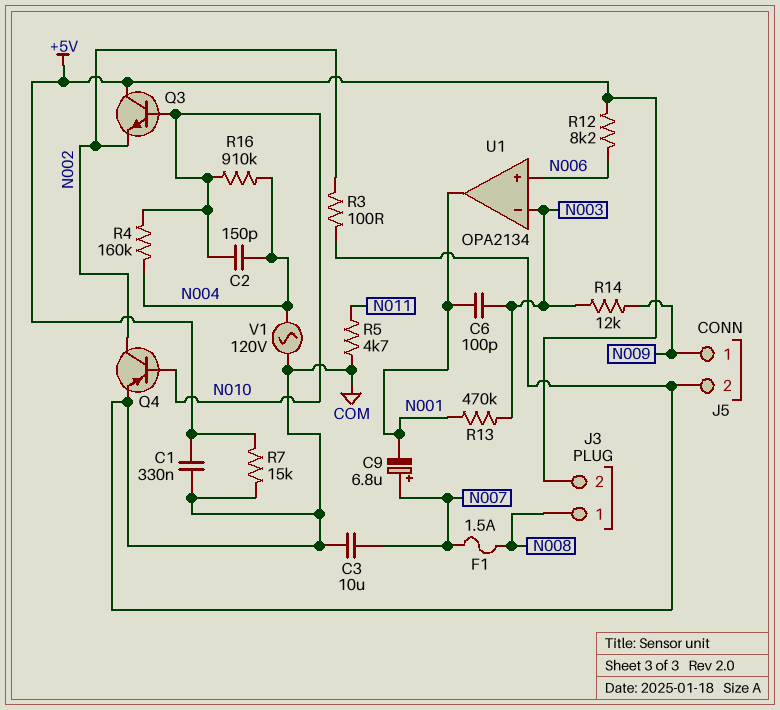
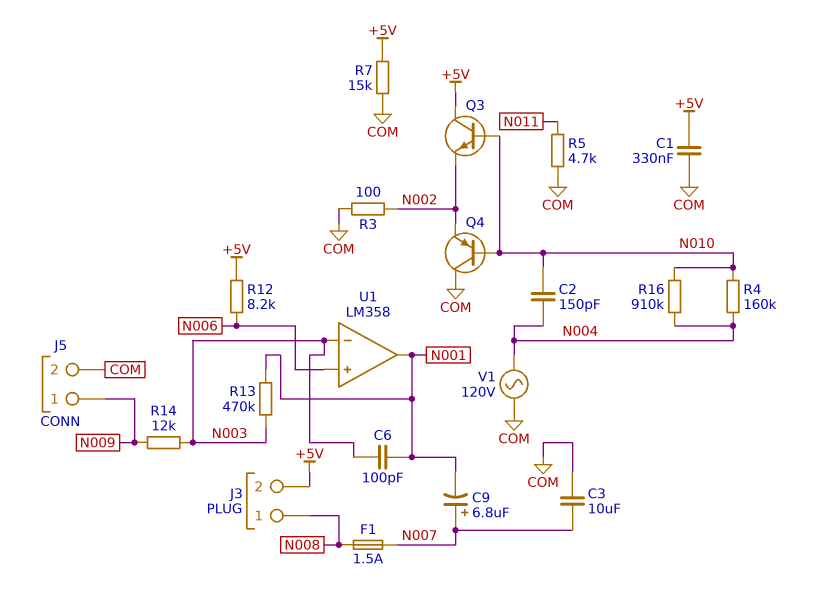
Q4: PNP (B N010, C N002, E COM) -> PNP (B N010, C COM, E N002)
U1: OPA2134 -> LM358

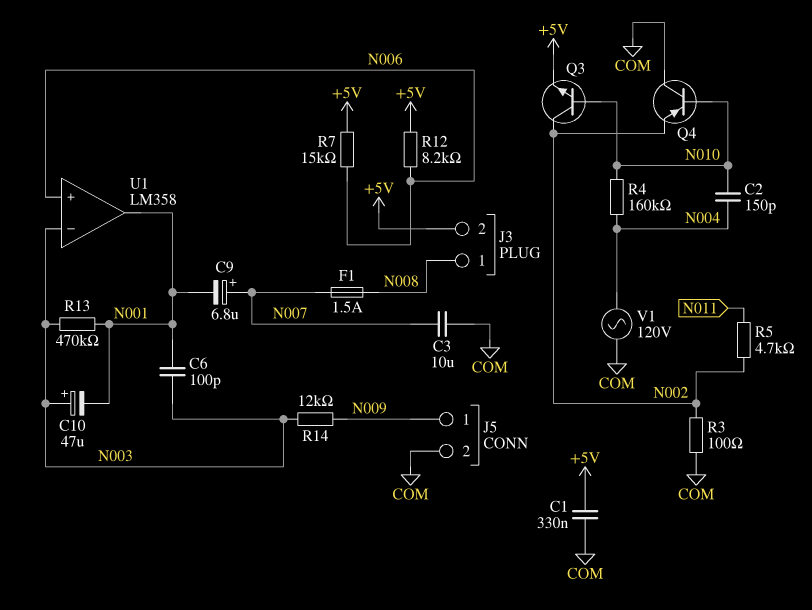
C10: none -> 47uF (plus N003, minus N001)
Q3: NPN (B N010, C +5V, E N002) -> NPN (B N010, C N002, E +5V)
R5: 4.7k (COM, N011) -> 4.7k (N002, N011)
R7: 15k (+5V, COM) -> 15k (+5V, N006)
R16: 910k (N004, N010) -> none

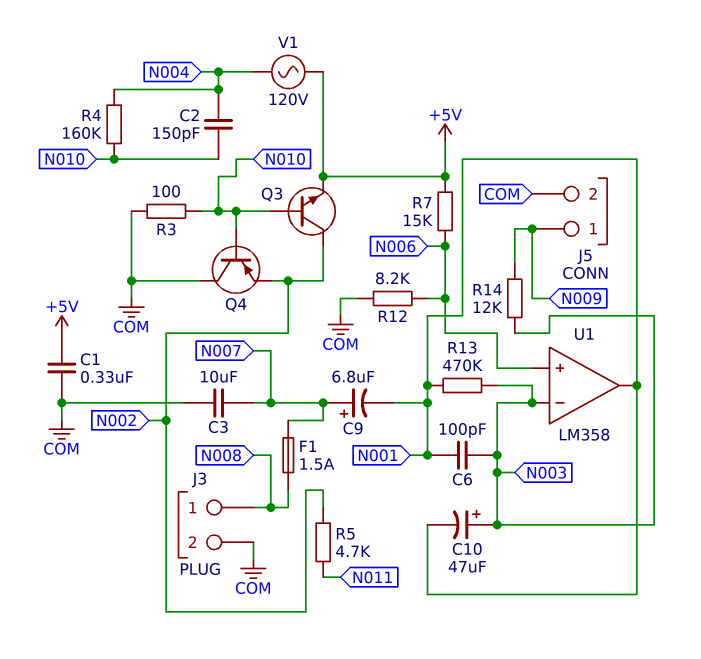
J3 pin 2: +5V -> COM
R3: 100 (COM, N002) -> 100 (COM, N010)
R12: 8.2k (+5V, N006) -> 8.2k (COM, N006)
V1: AC 120V (COM, N004) -> AC 120V (+5V, N004)

